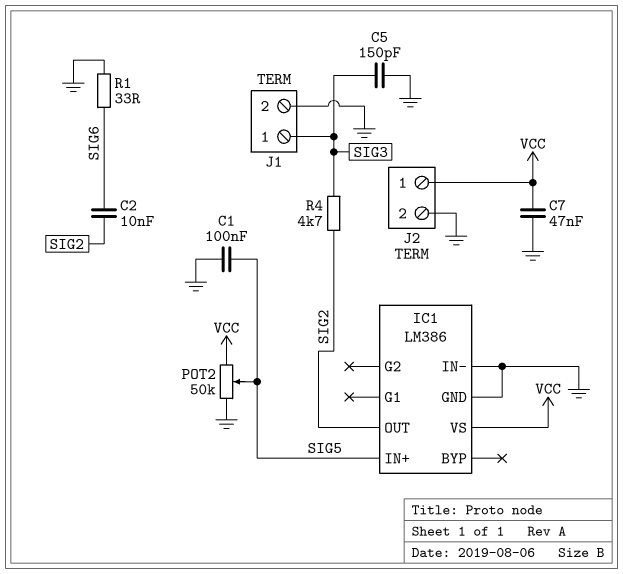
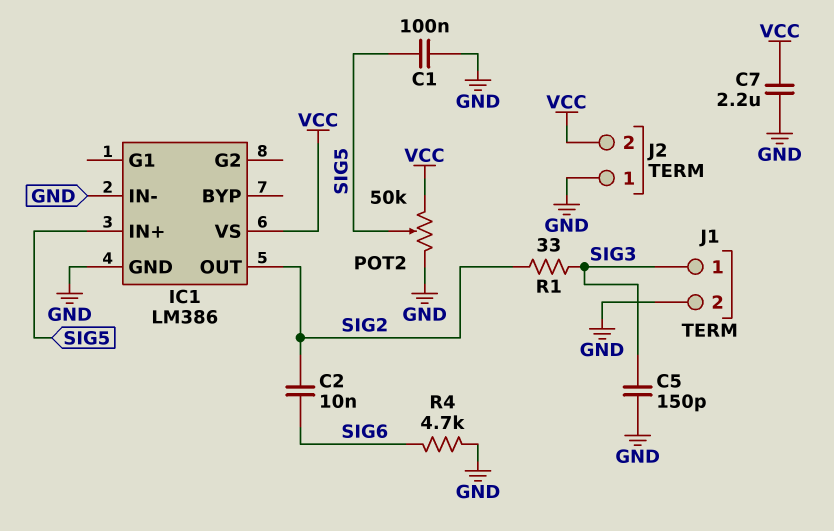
C7: 47nF (GND, VCC) -> 2.2uF (GND, VCC)
J2 pin 1: VCC -> GND
J2 pin 2: GND -> VCC
R1: 33 (GND, SIG6) -> 33 (SIG2, SIG3)
R4: 4.7k (SIG2, SIG3) -> 4.7k (GND, SIG6)

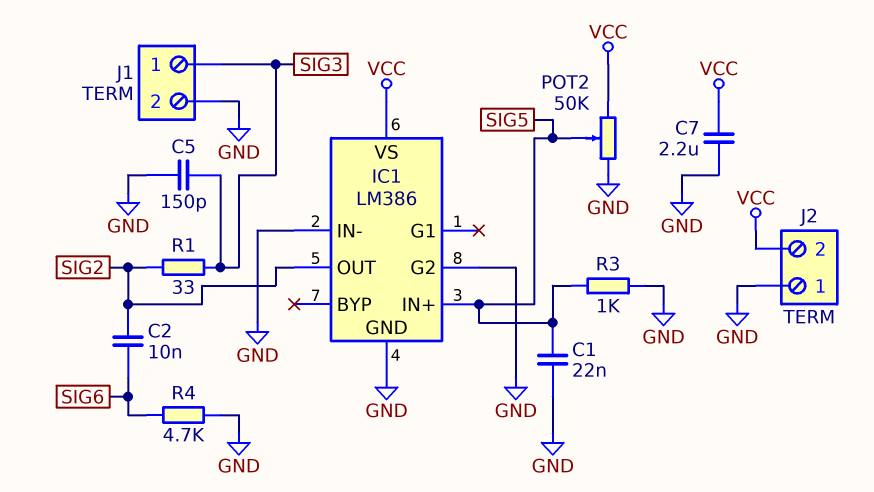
C1: 100nF (GND, SIG5) -> 22nF (GND, SIG5)
IC1 pin G2: none -> GND
R3: none -> 1k (GND, SIG5)

